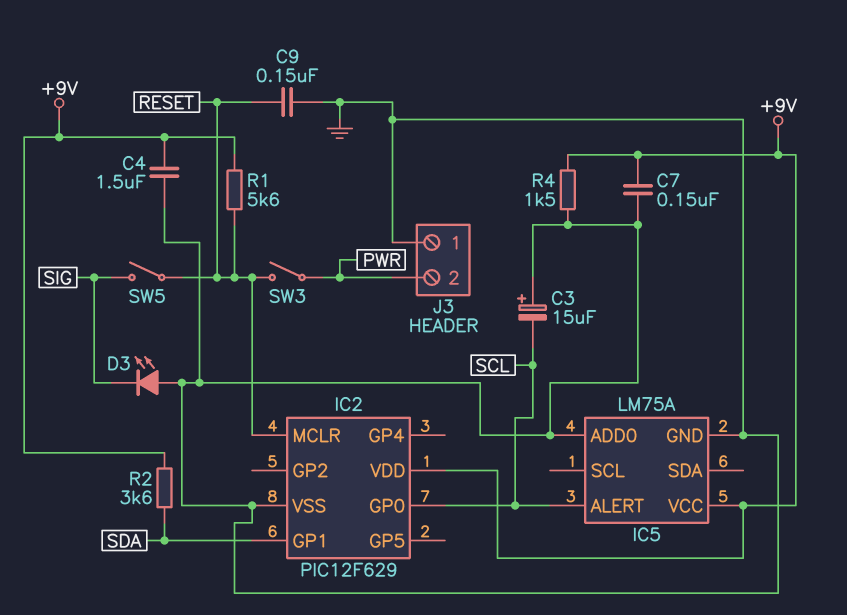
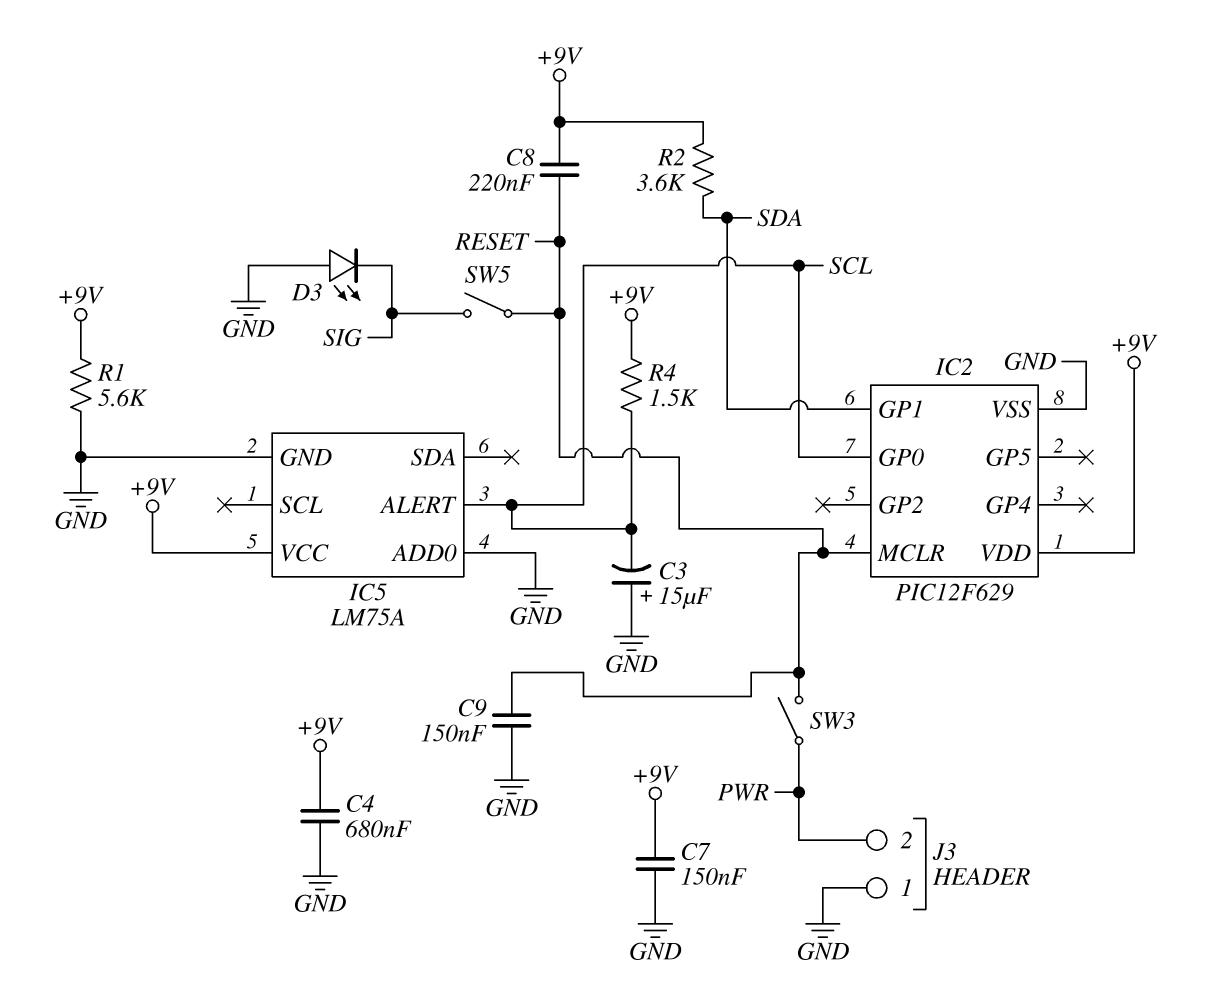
C4: 1.5uF (+9V, GND) -> 680nF (+9V, GND)
C8: none -> 220nF (+9V, RESET)
R1: 5.6k (+9V, RESET) -> 5.6k (+9V, GND)
R4: 1.5k (+9V, GND) -> 1.5k (+9V, SCL)

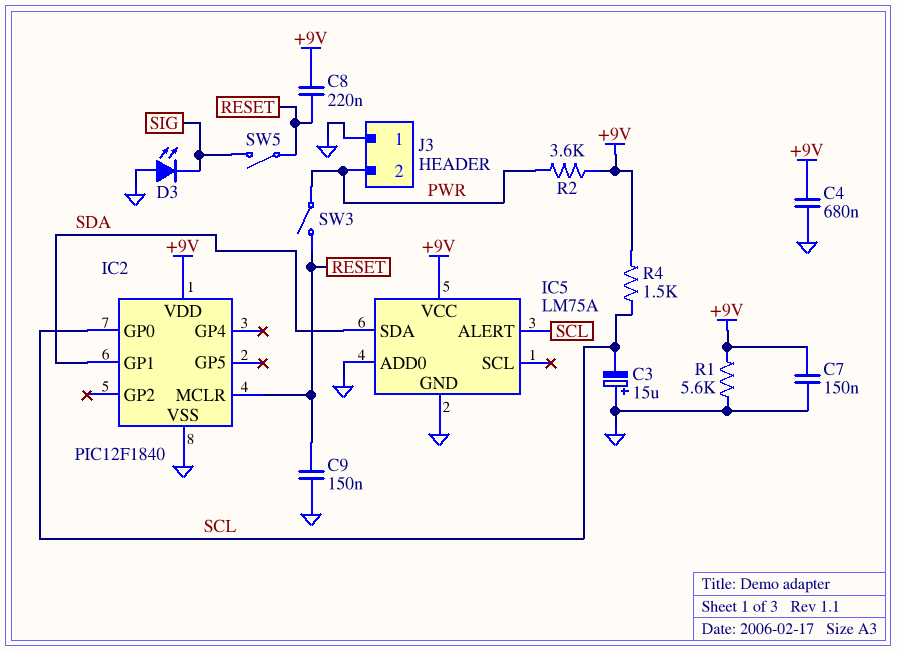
IC2: PIC12F629 -> PIC12F1840
IC5 pin SDA: none -> SDA
R2: 3.6k (+9V, SDA) -> 3.6k (+9V, PWR)

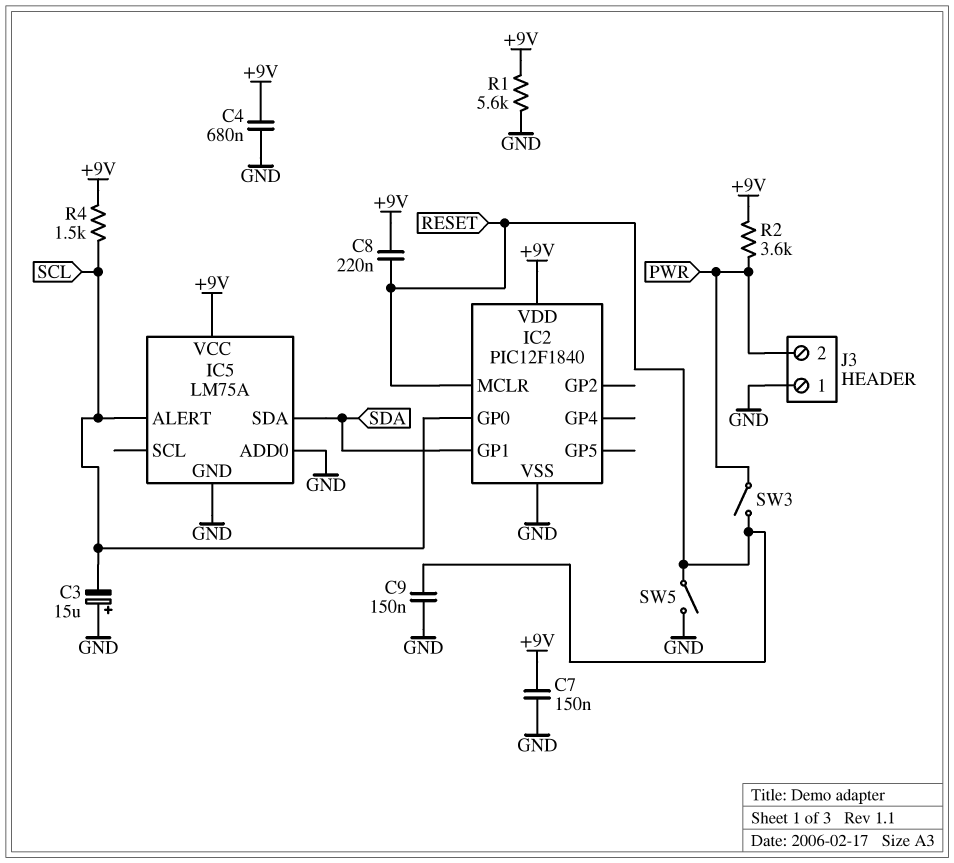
D3: LED (A GND, K SIG) -> none
SW5: switch (RESET, SIG) -> switch (GND, RESET)

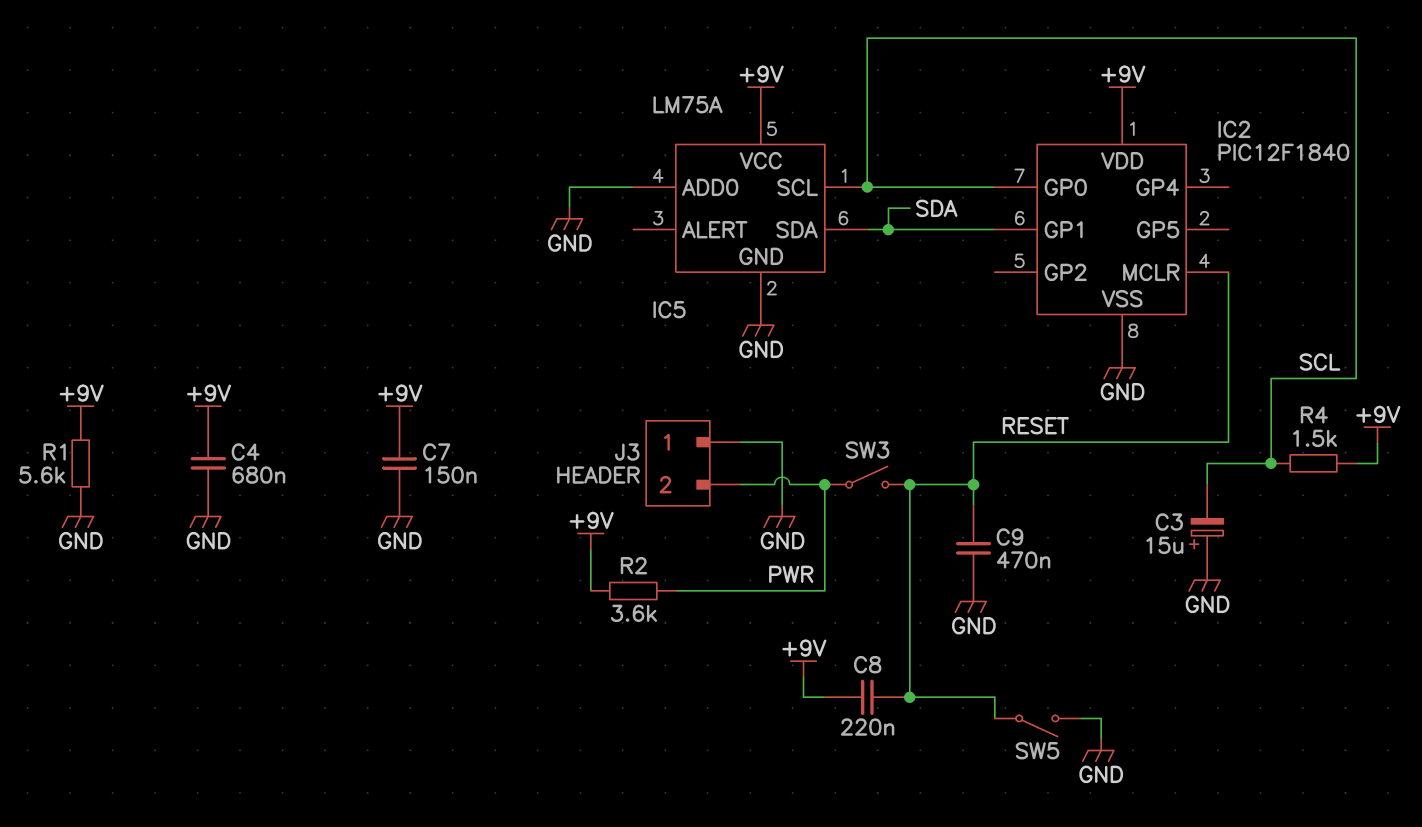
C9: 150nF (GND, RESET) -> 470nF (GND, RESET)
IC5 pin ALERT: SCL -> none
IC5 pin SCL: none -> SCL

